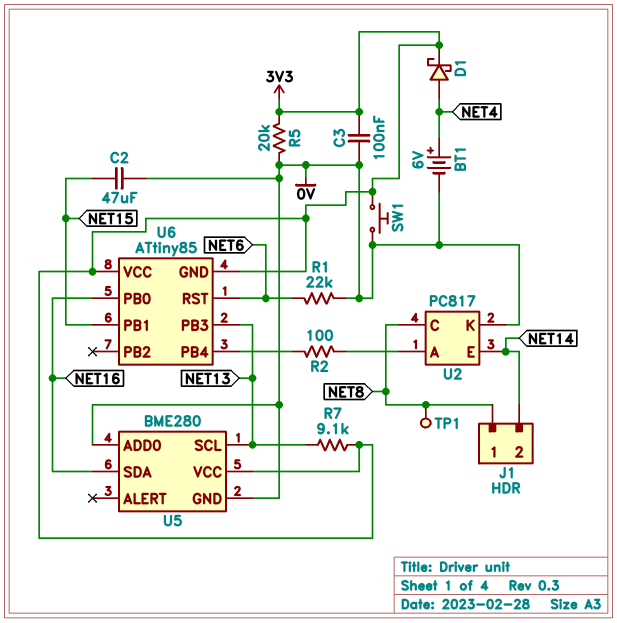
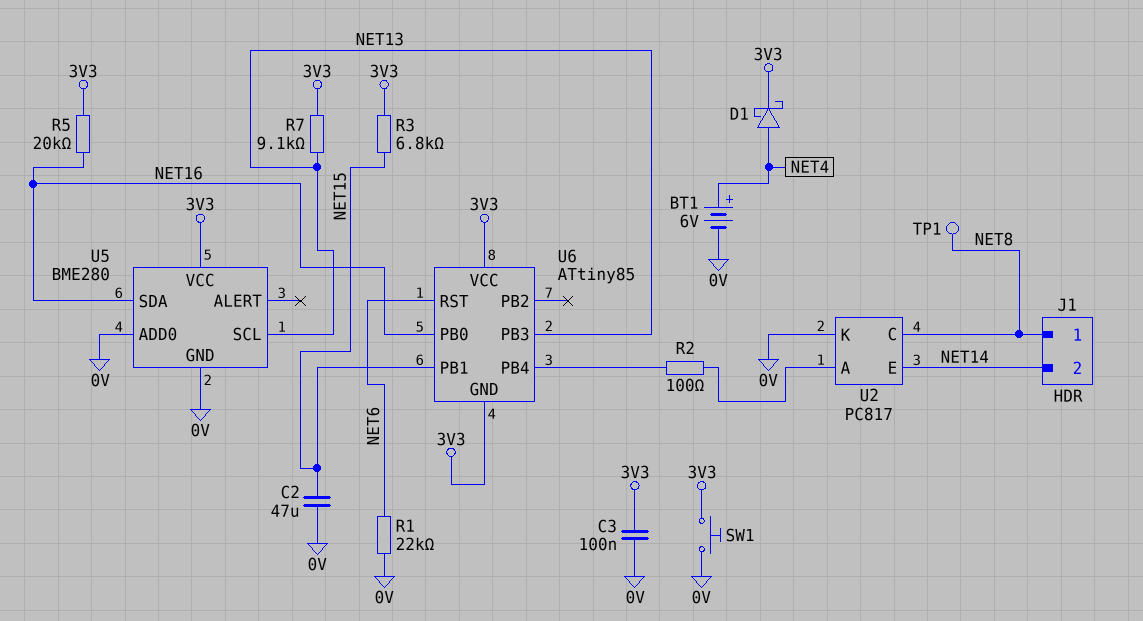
R3: none -> 6.8k (3V3, NET15)
R5: 20k (0V, 3V3) -> 20k (3V3, NET16)

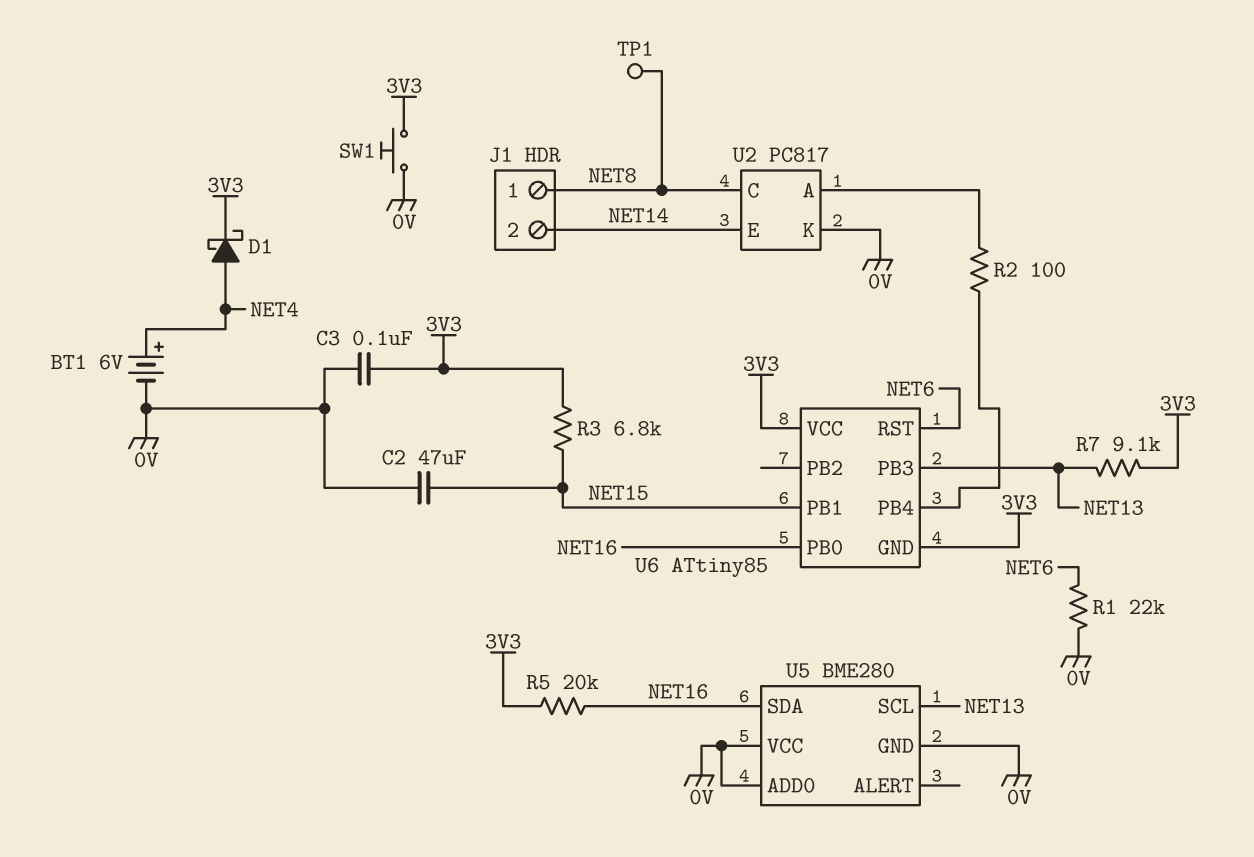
U5 pin VCC: 3V3 -> 0V

